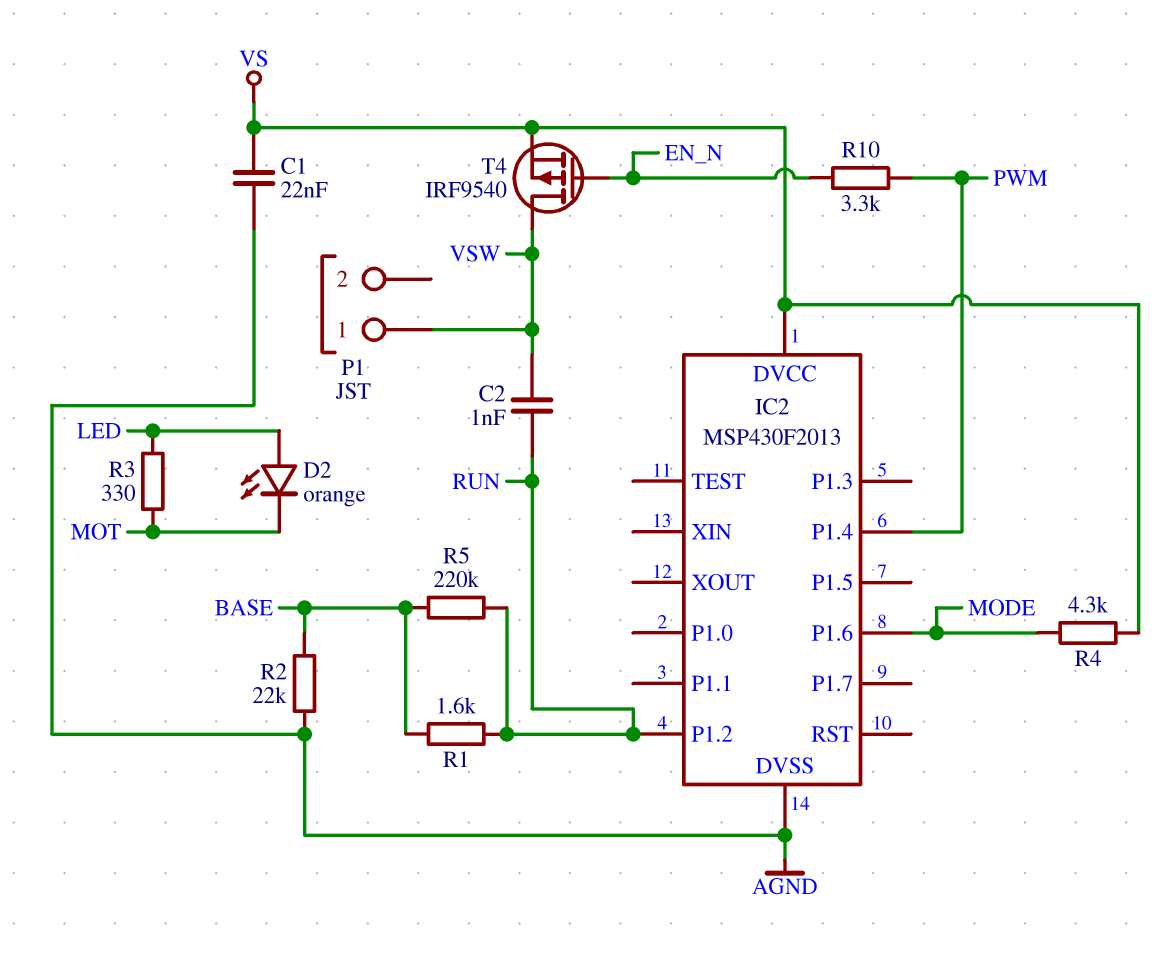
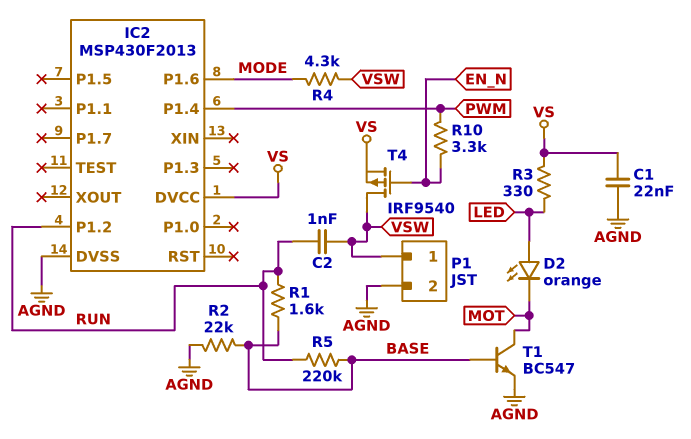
P1 pin 2: none -> AGND
R3: 330 (LED, MOT) -> 330 (LED, VS)
R4: 4.3k (MODE, VS) -> 4.3k (MODE, VSW)
T1: none -> NPN BC547 (B BASE, C MOT, E AGND)

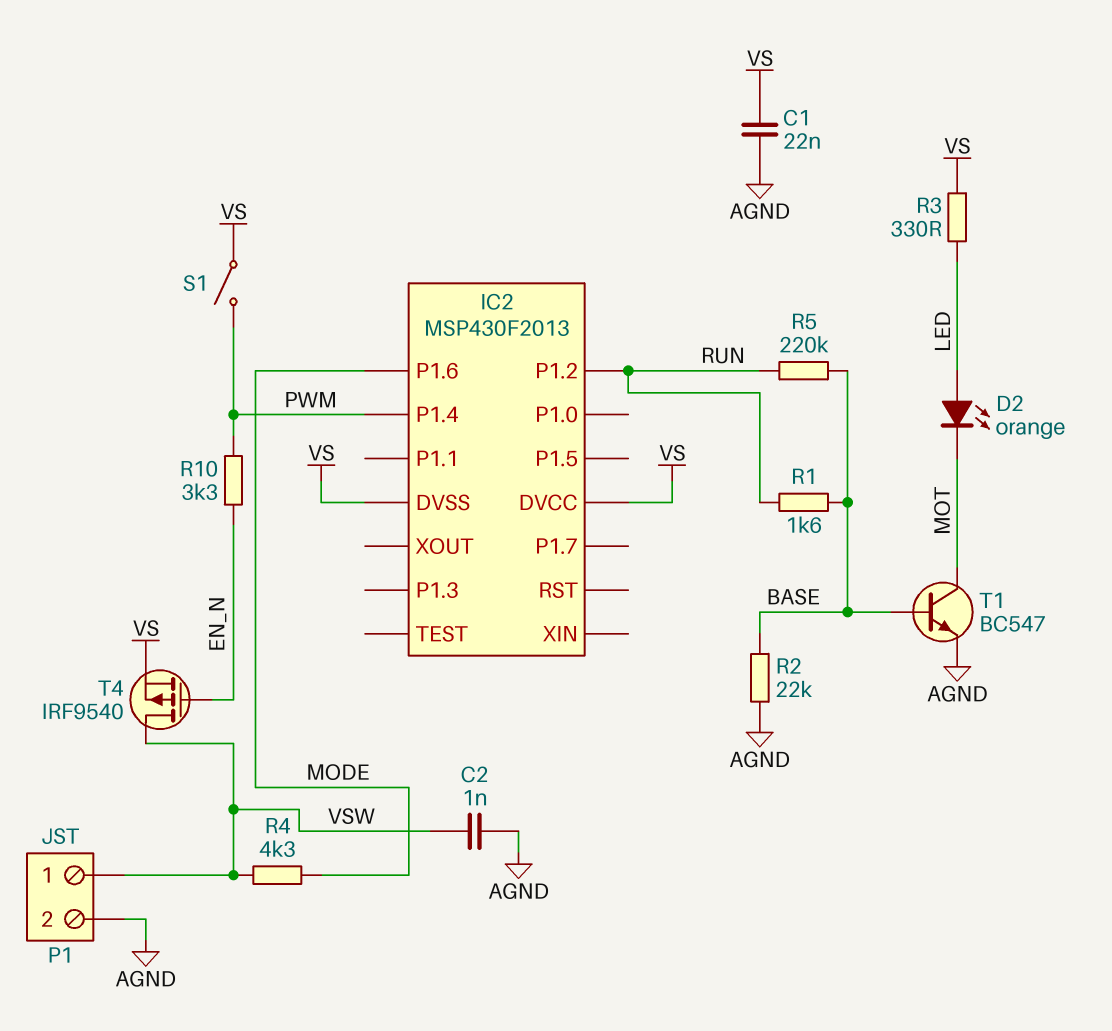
C2: 1nF (RUN, VSW) -> 1nF (AGND, VSW)
IC2 pin DVSS: AGND -> VS
S1: none -> switch (PWM, VS)

